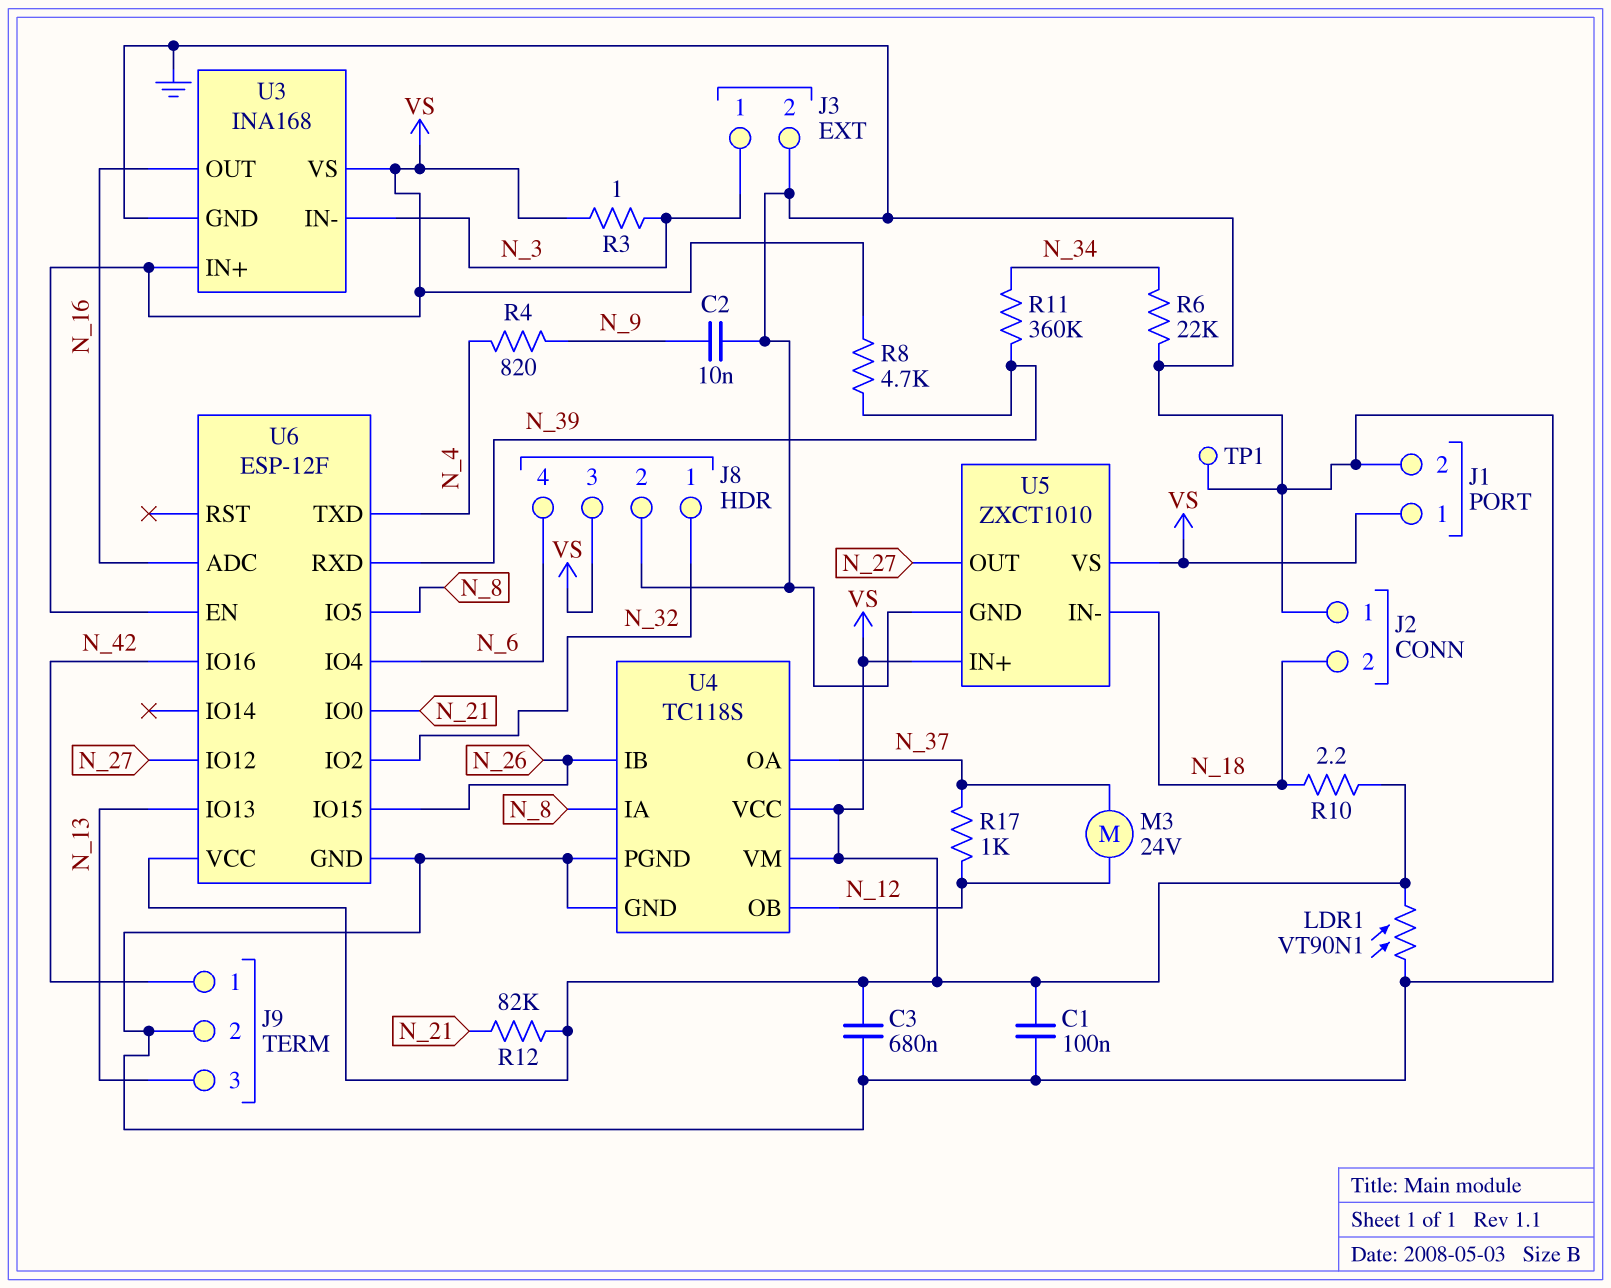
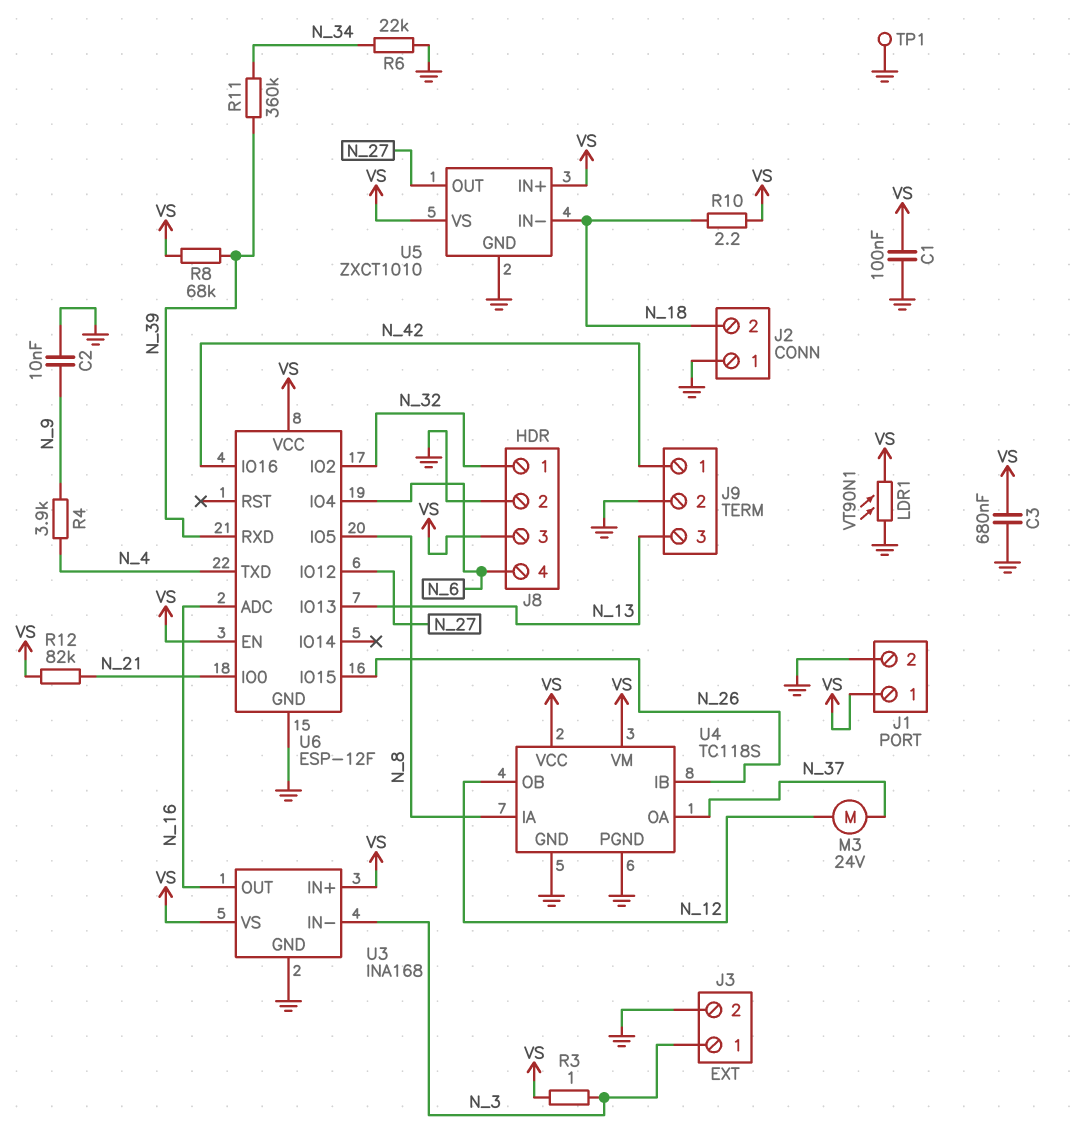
R4: 820 (N_4, N_9) -> 3.9k (N_4, N_9)
R8: 4.7k (N_39, VS) -> 68k (N_39, VS)
R17: 1k (N_12, N_37) -> none

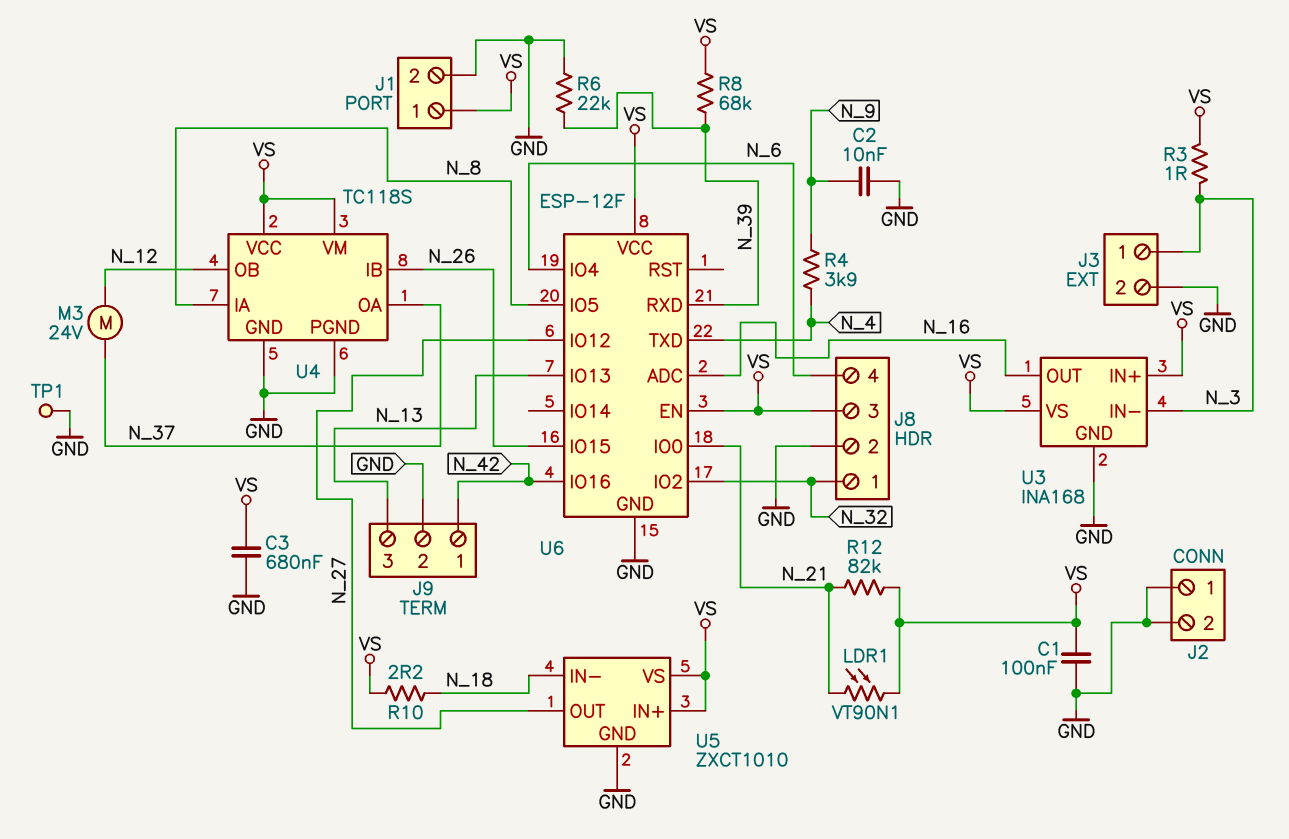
J2 pin 2: N_18 -> GND
LDR1: VT90N1 (GND, VS) -> VT90N1 (N_21, VS)
R6: 22k (GND, N_34) -> 22k (GND, N_39)
R11: 360k (N_34, N_39) -> none

